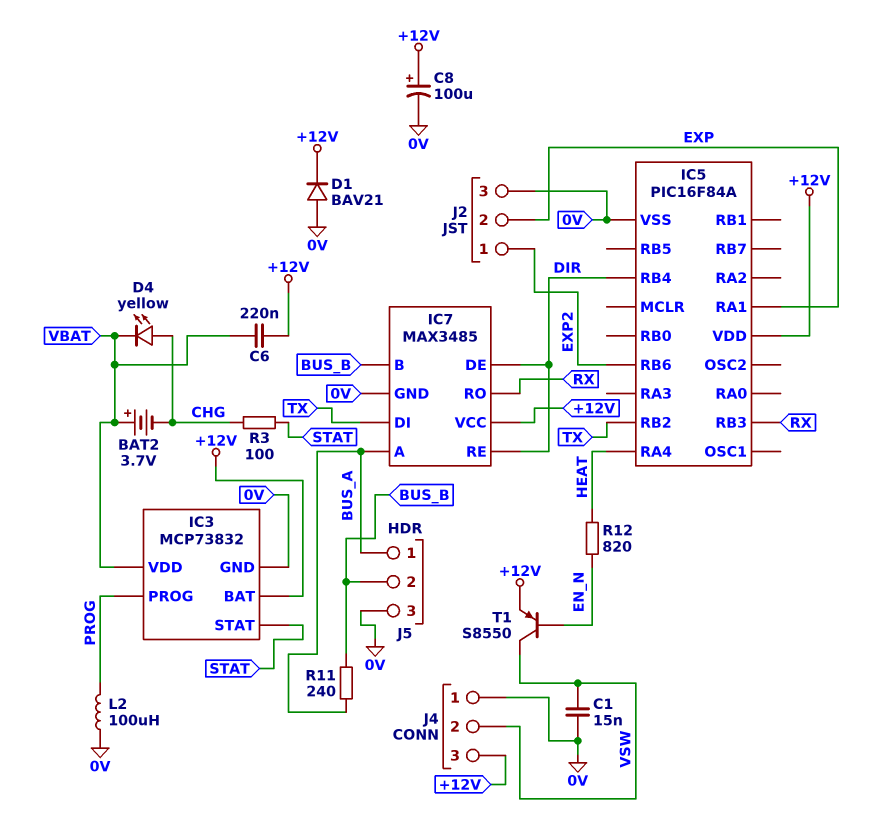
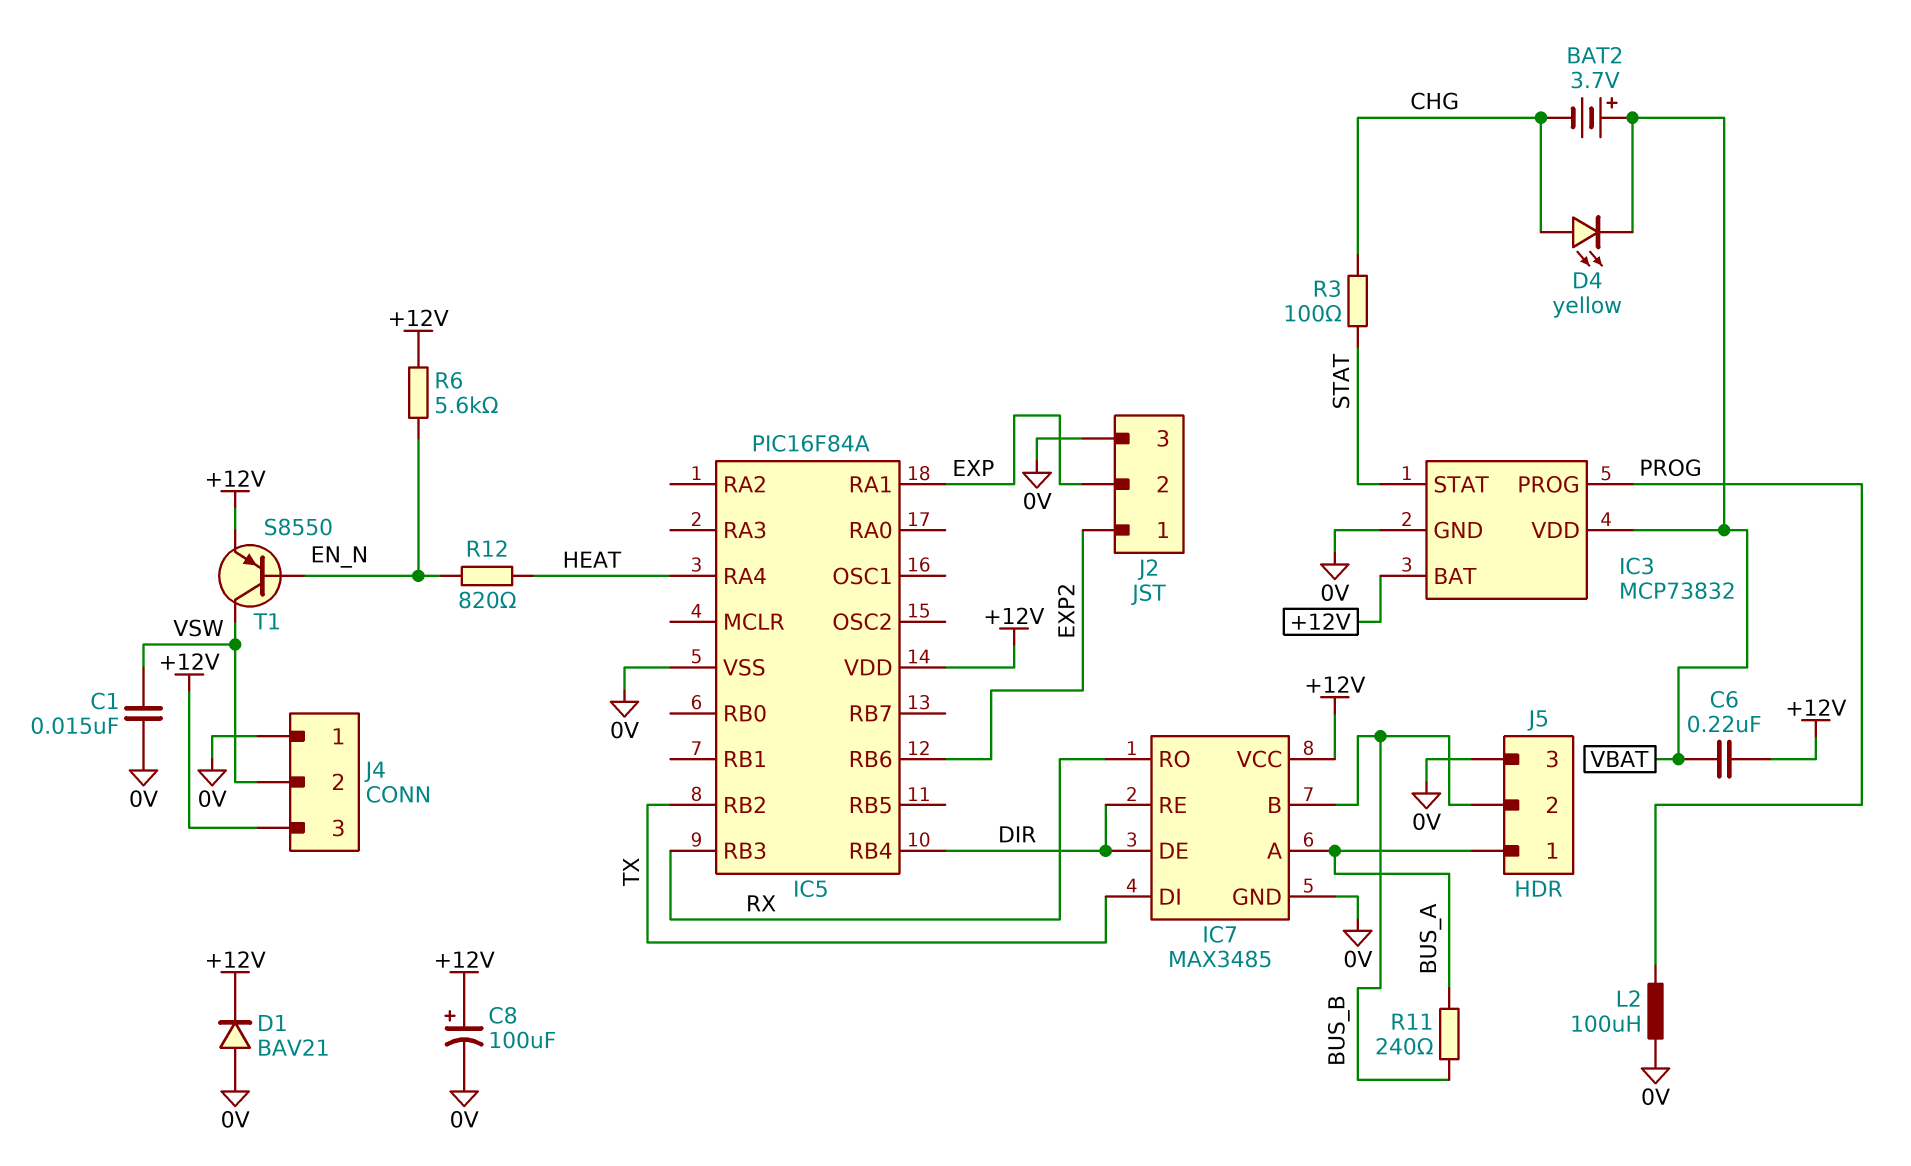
R6: none -> 5.6k (+12V, EN_N)

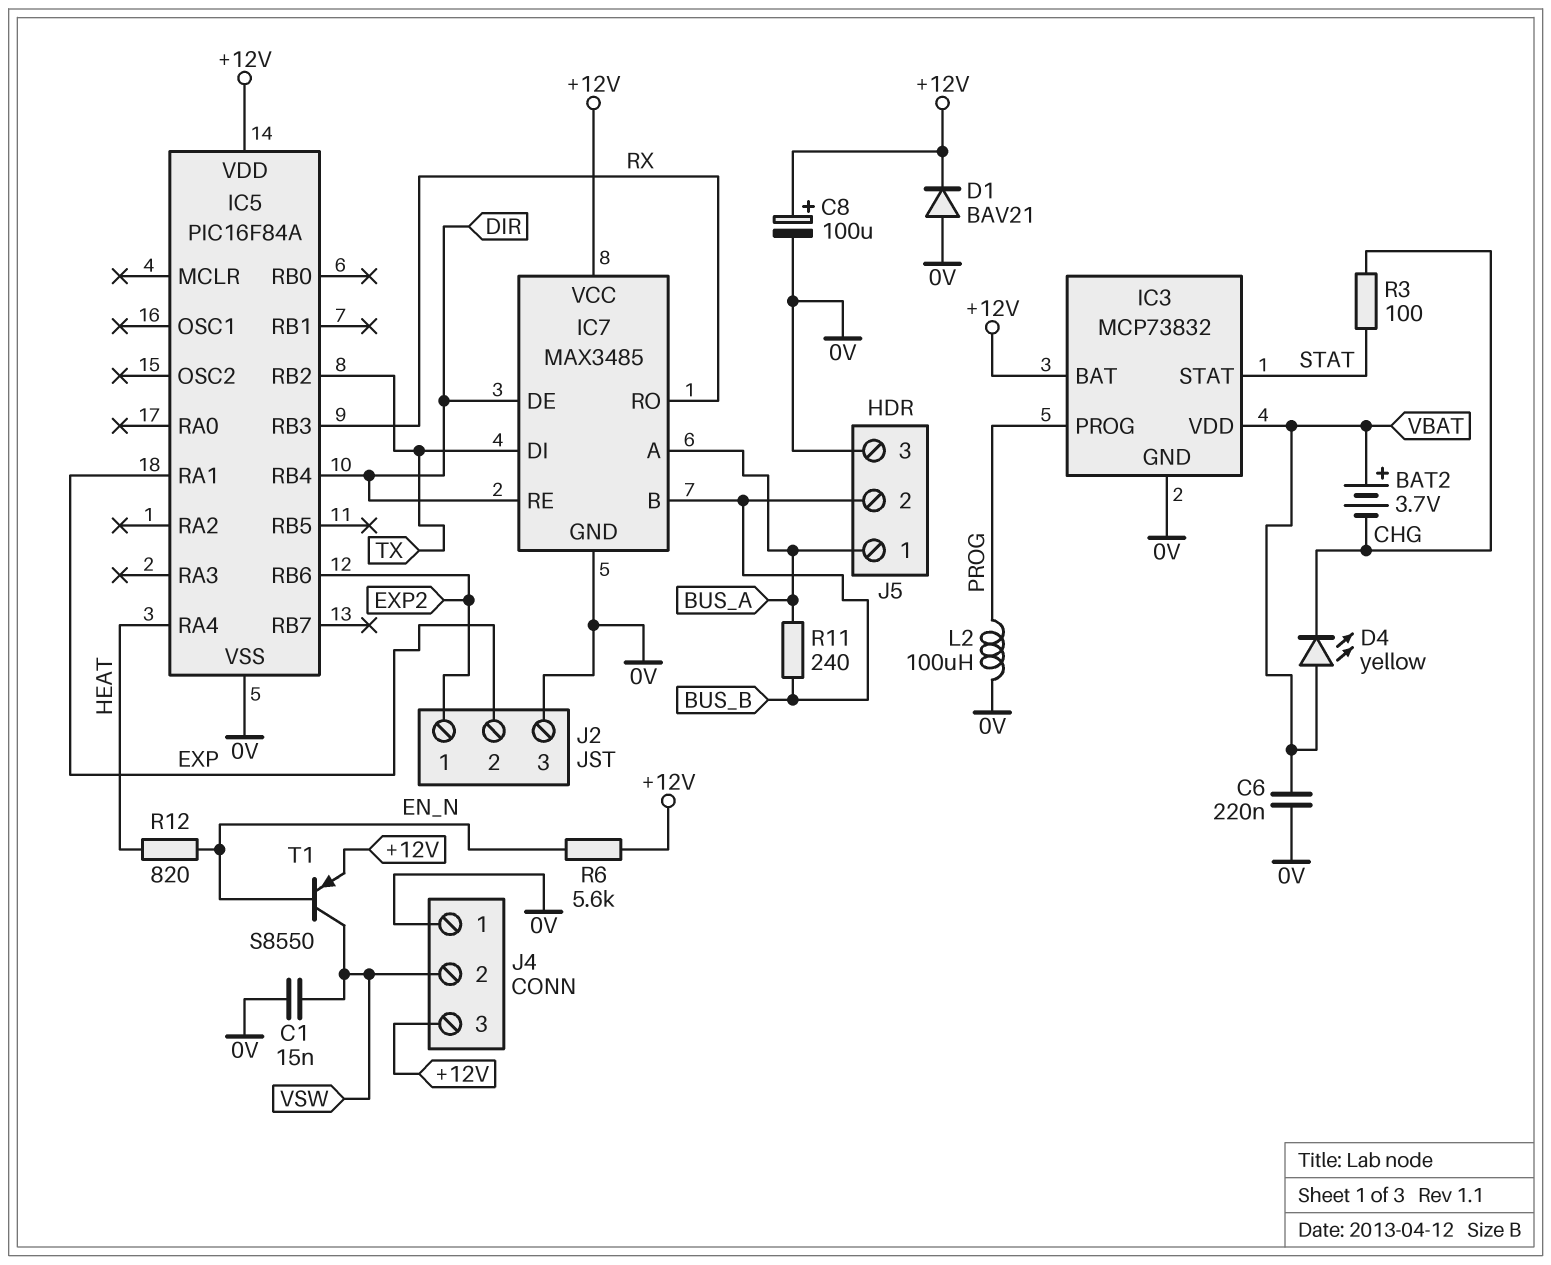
C6: 220nF (+12V, VBAT) -> 220nF (0V, VBAT)
D4: LED yellow (A CHG, K VBAT) -> LED yellow (A VBAT, K CHG)

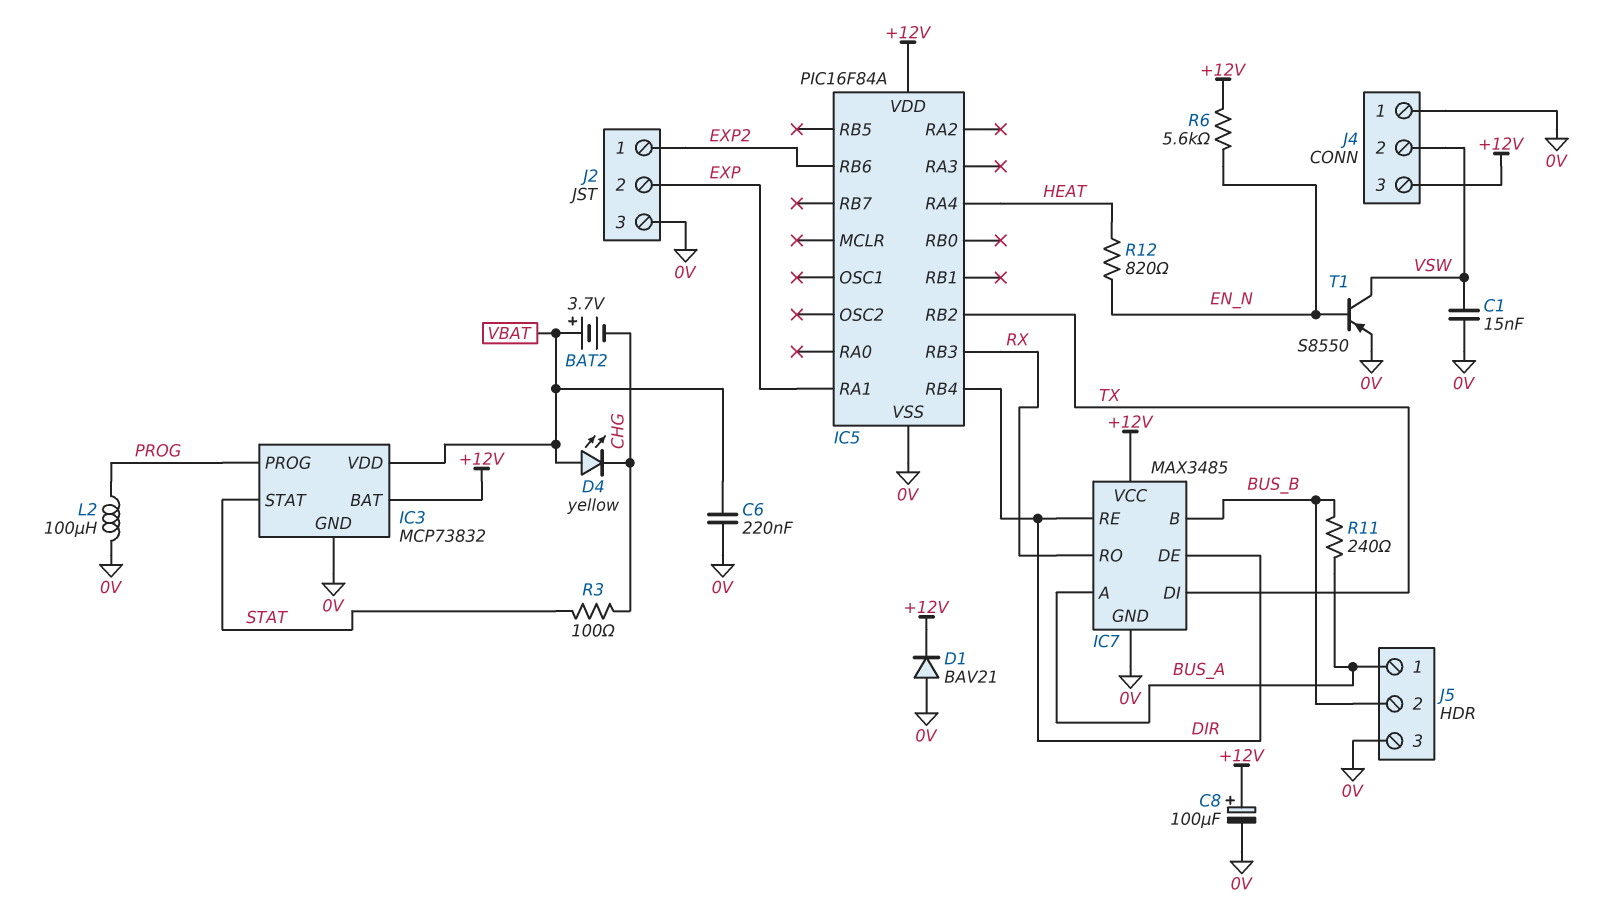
T1: PNP S8550 (B EN_N, C VSW, E +12V) -> PNP S8550 (B EN_N, C VSW, E 0V)

